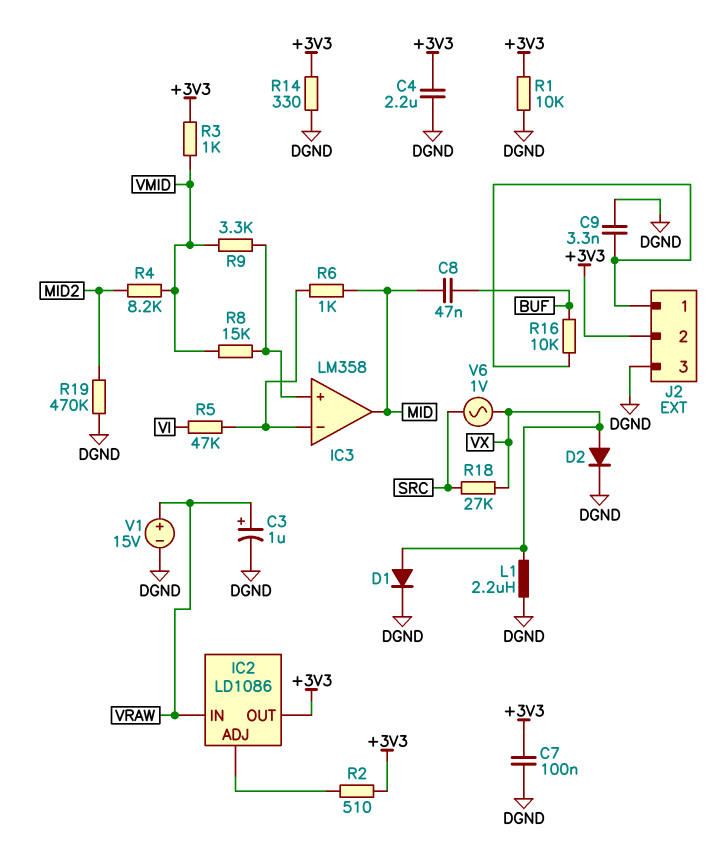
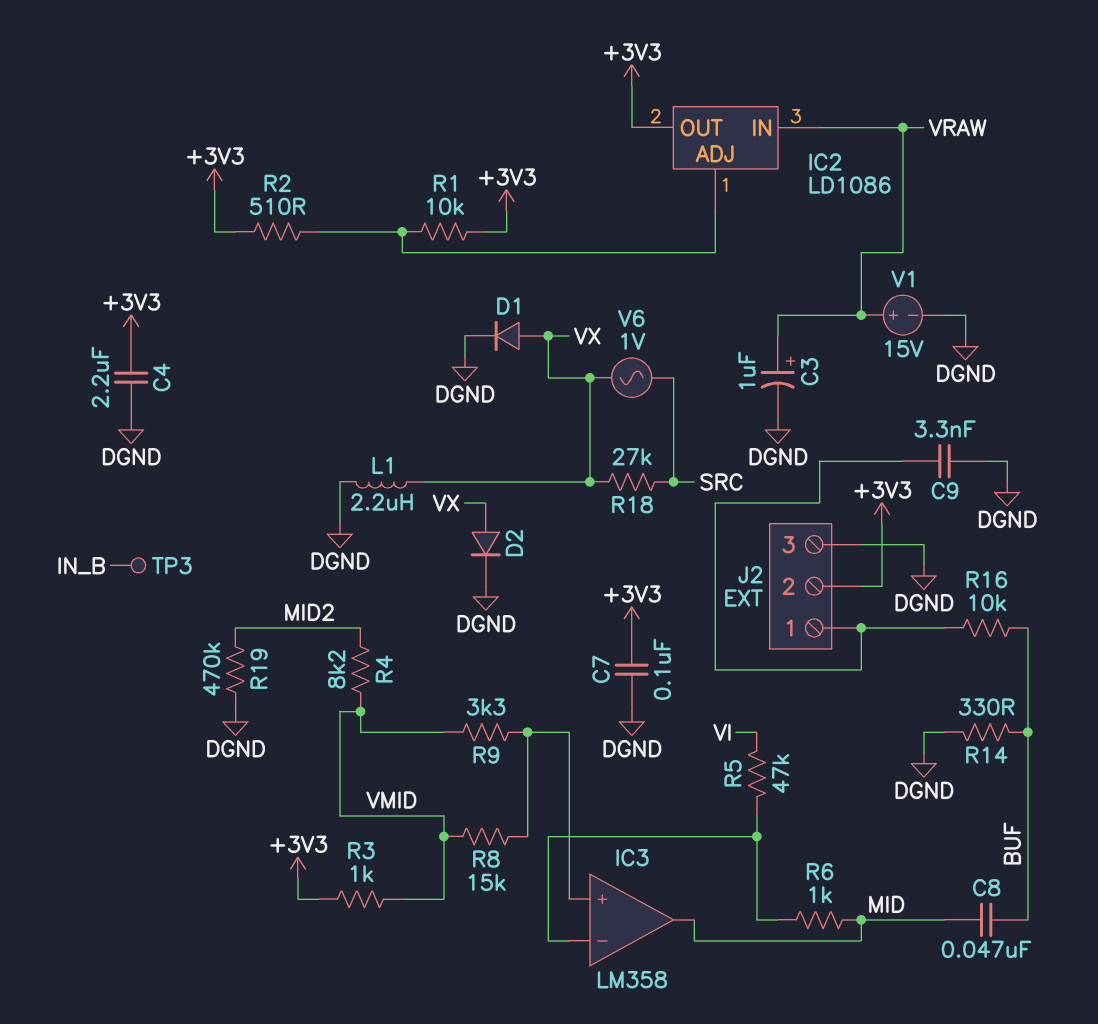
R1: 10k (+3V3, DGND) -> 10k (+3V3, IC2/ADJ)
R14: 330 (+3V3, DGND) -> 330 (BUF, DGND)
TP3: none -> test point (IN_B)

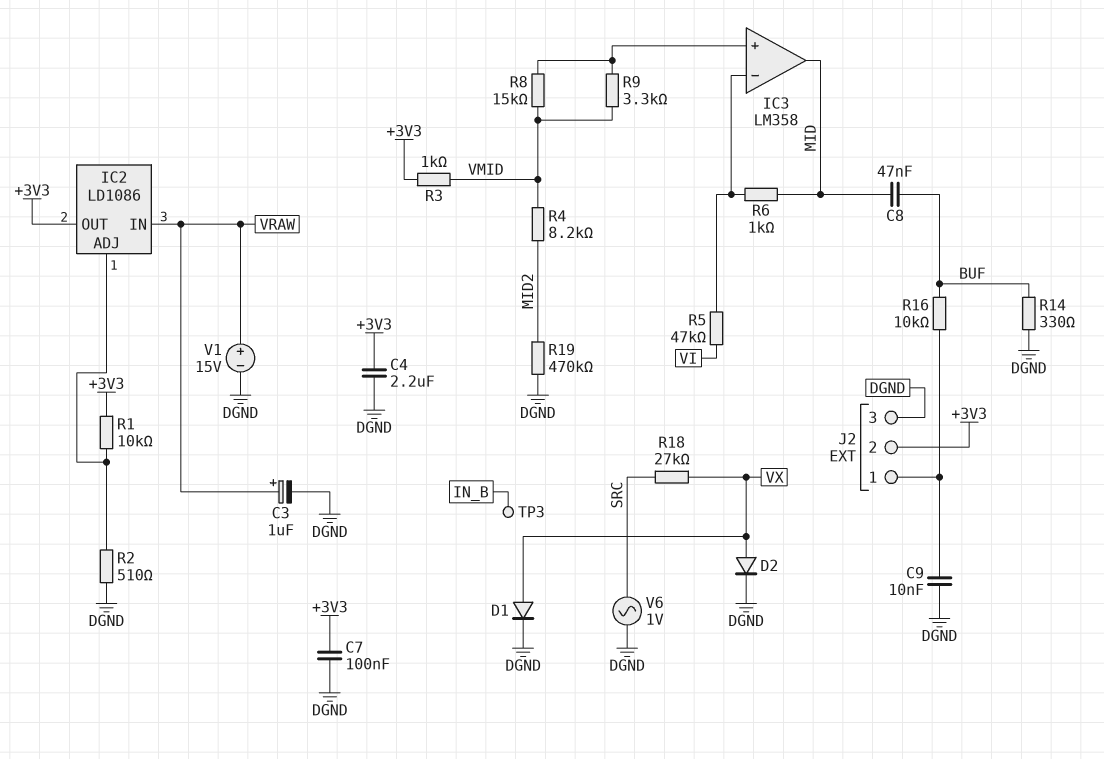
C9: 3.3nF (DGND, J2/1) -> 10nF (DGND, J2/1)
L1: 2.2uH (DGND, VX) -> none
R2: 510 (+3V3, IC2/ADJ) -> 510 (DGND, IC2/ADJ)
V6: AC 1V (SRC, VX) -> AC 1V (DGND, SRC)

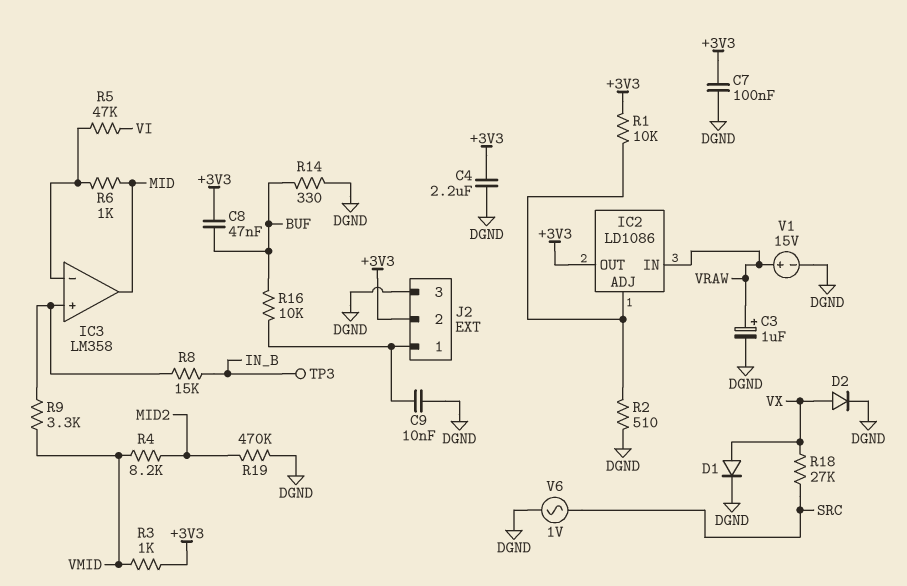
C8: 47nF (BUF, MID) -> 47nF (+3V3, BUF)
R8: 15k (IC3/in+, VMID) -> 15k (IC3/in+, IN_B)

